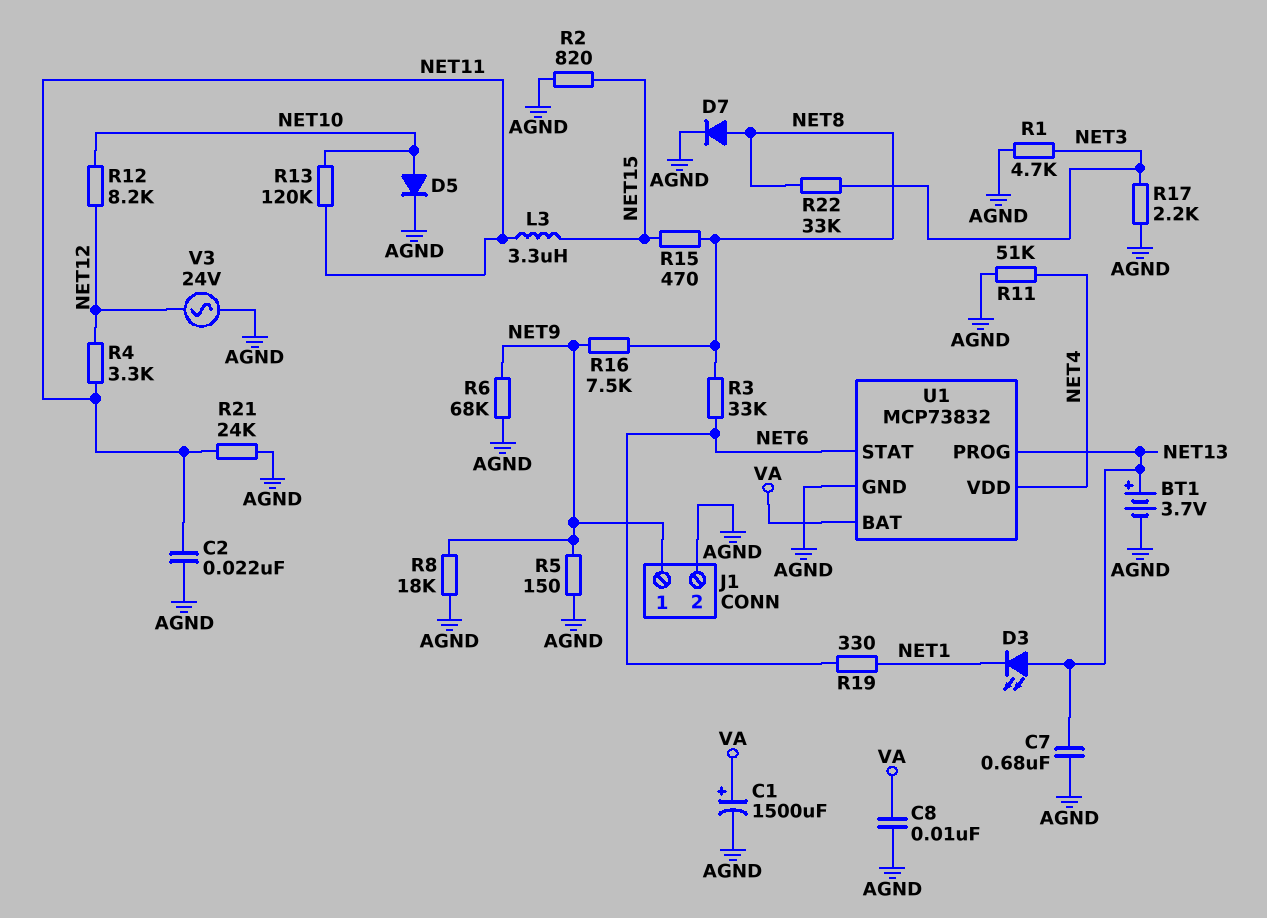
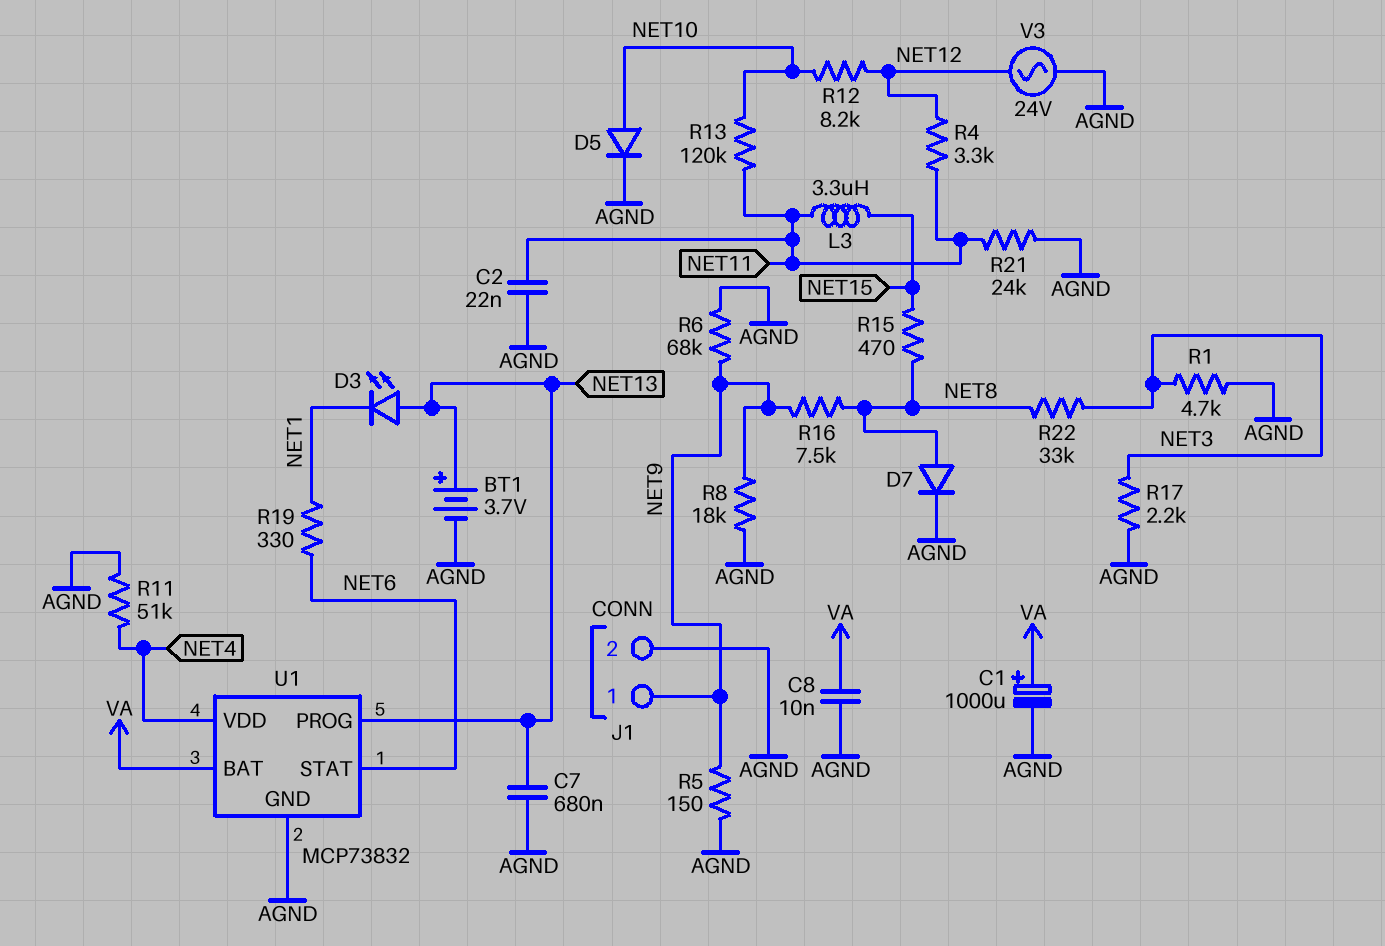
C1: 1500uF (plus VA, minus AGND) -> 1000uF (plus VA, minus AGND)
R2: 820 (AGND, NET15) -> none
R3: 33k (NET6, NET8) -> none

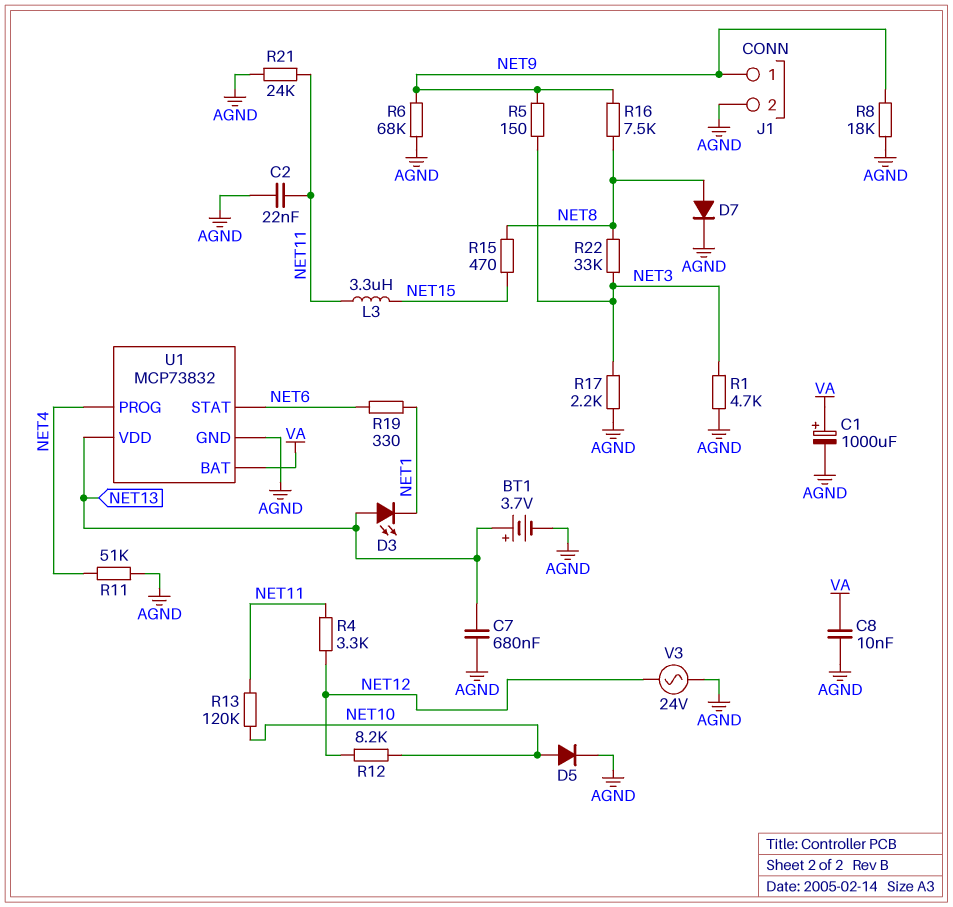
R5: 150 (AGND, NET9) -> 150 (NET3, NET9)
U1 pin PROG: NET13 -> NET4
U1 pin VDD: NET4 -> NET13

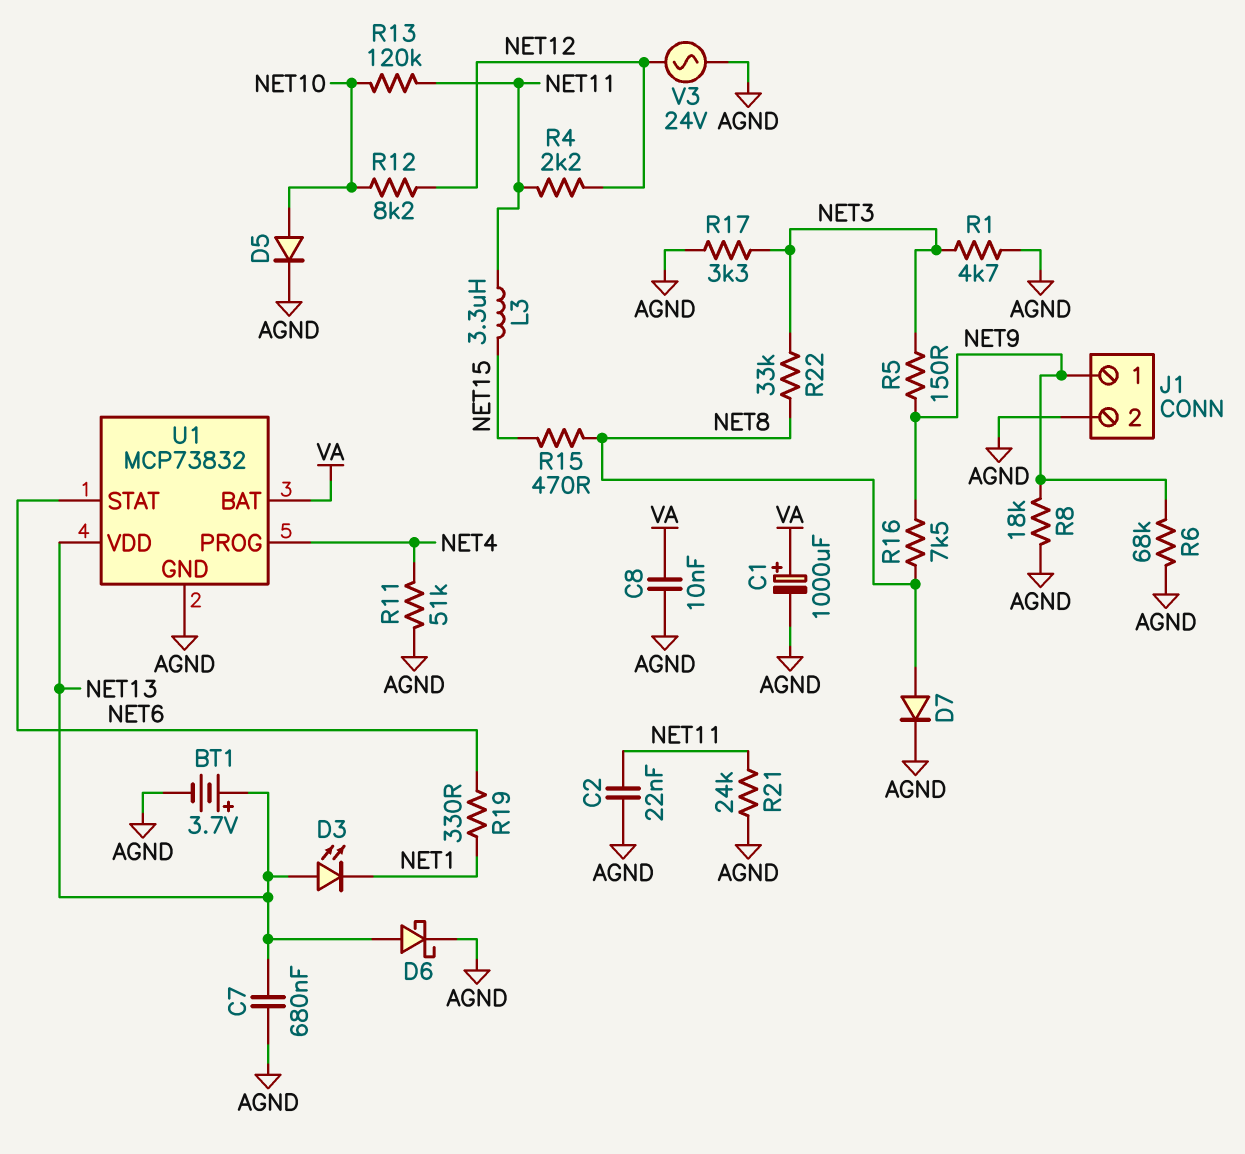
D6: none -> schottky (A NET13, K AGND)
R4: 3.3k (NET11, NET12) -> 2.2k (NET11, NET12)
R17: 2.2k (AGND, NET3) -> 3.3k (AGND, NET3)

